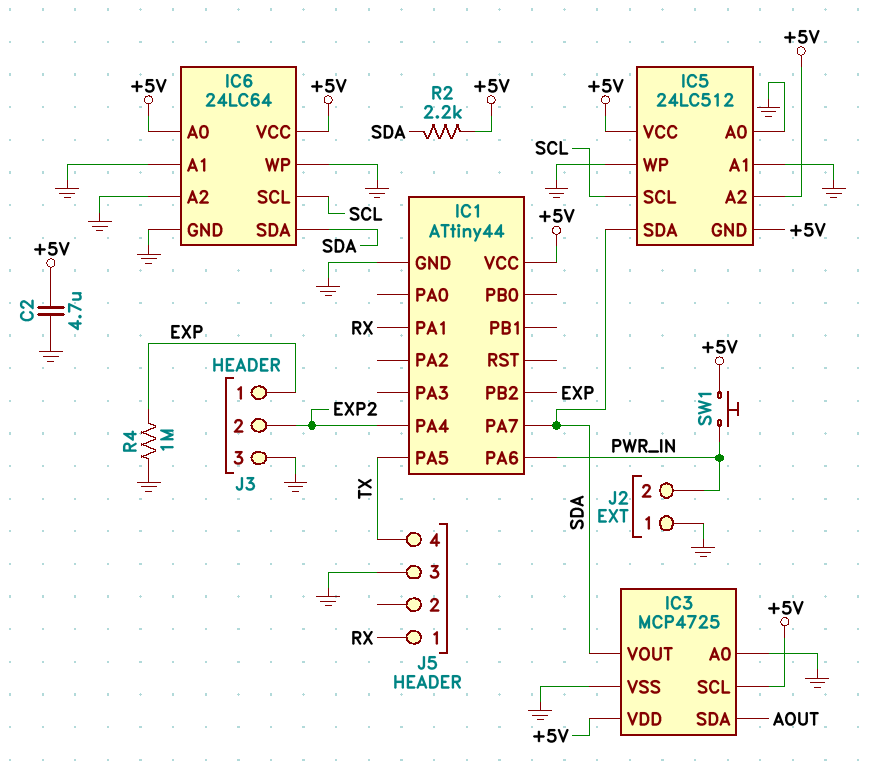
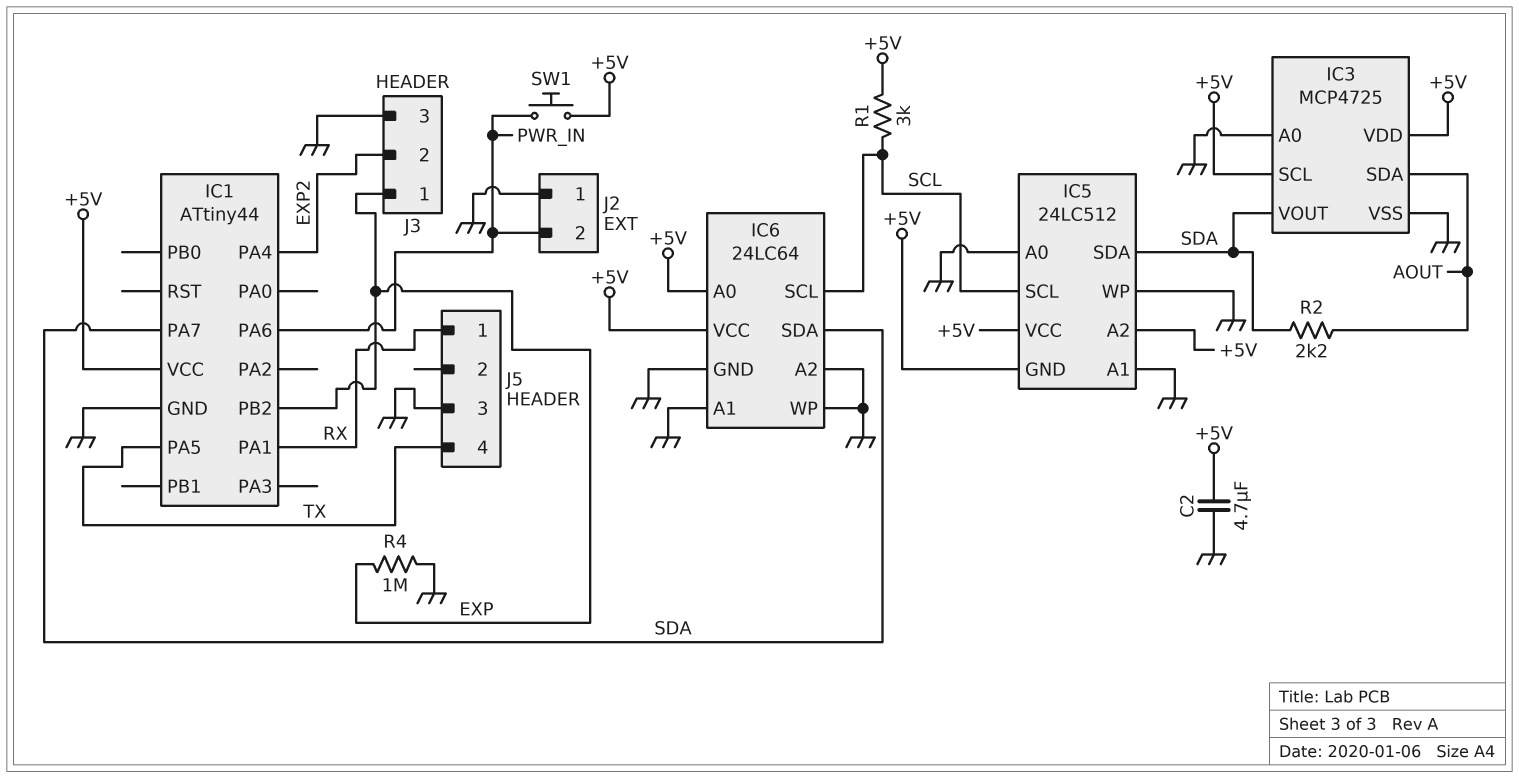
R1: none -> 3k (+5V, SCL)
R2: 2.2k (+5V, SDA) -> 2.2k (AOUT, SDA)

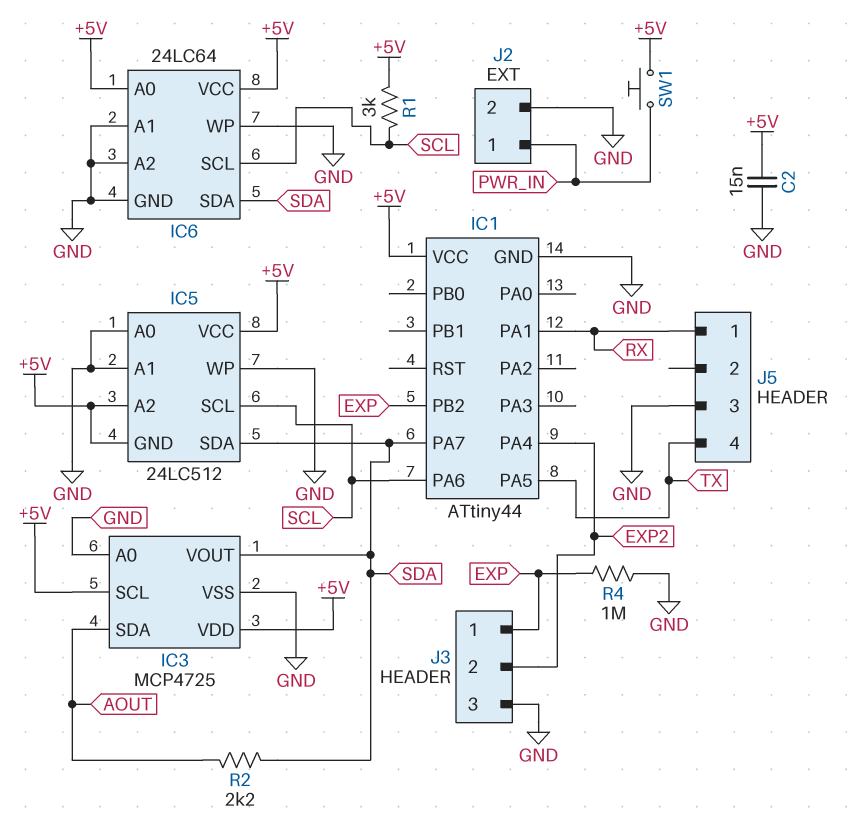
C2: 4.7uF (+5V, GND) -> 15nF (+5V, GND)
IC1 pin PA6: PWR_IN -> SCL
J2 pin 1: GND -> PWR_IN
J2 pin 2: PWR_IN -> GND

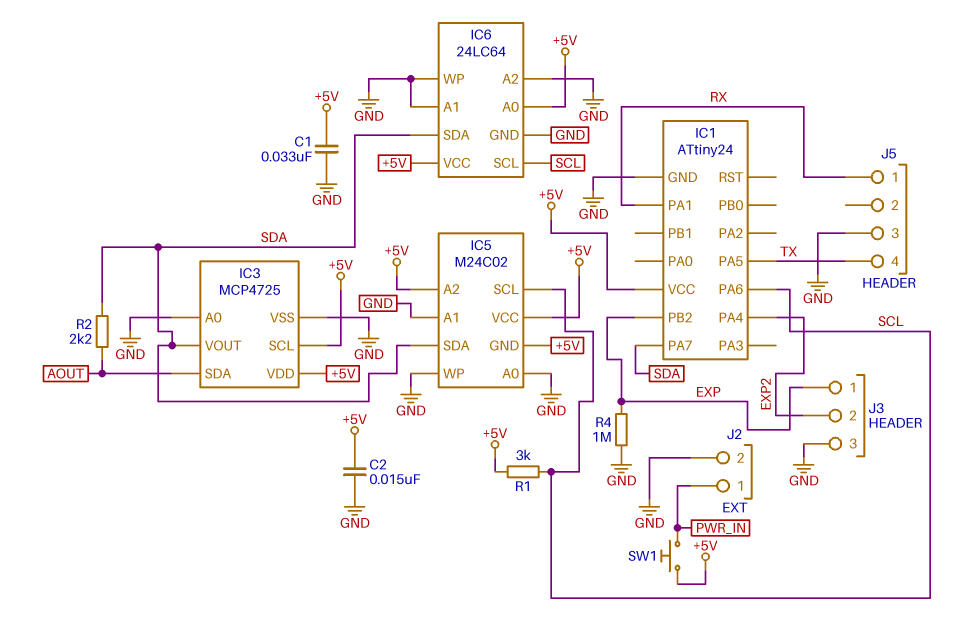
C1: none -> 33nF (+5V, GND)
IC1: ATtiny44 -> ATtiny24
IC5: 24LC512 -> M24C02

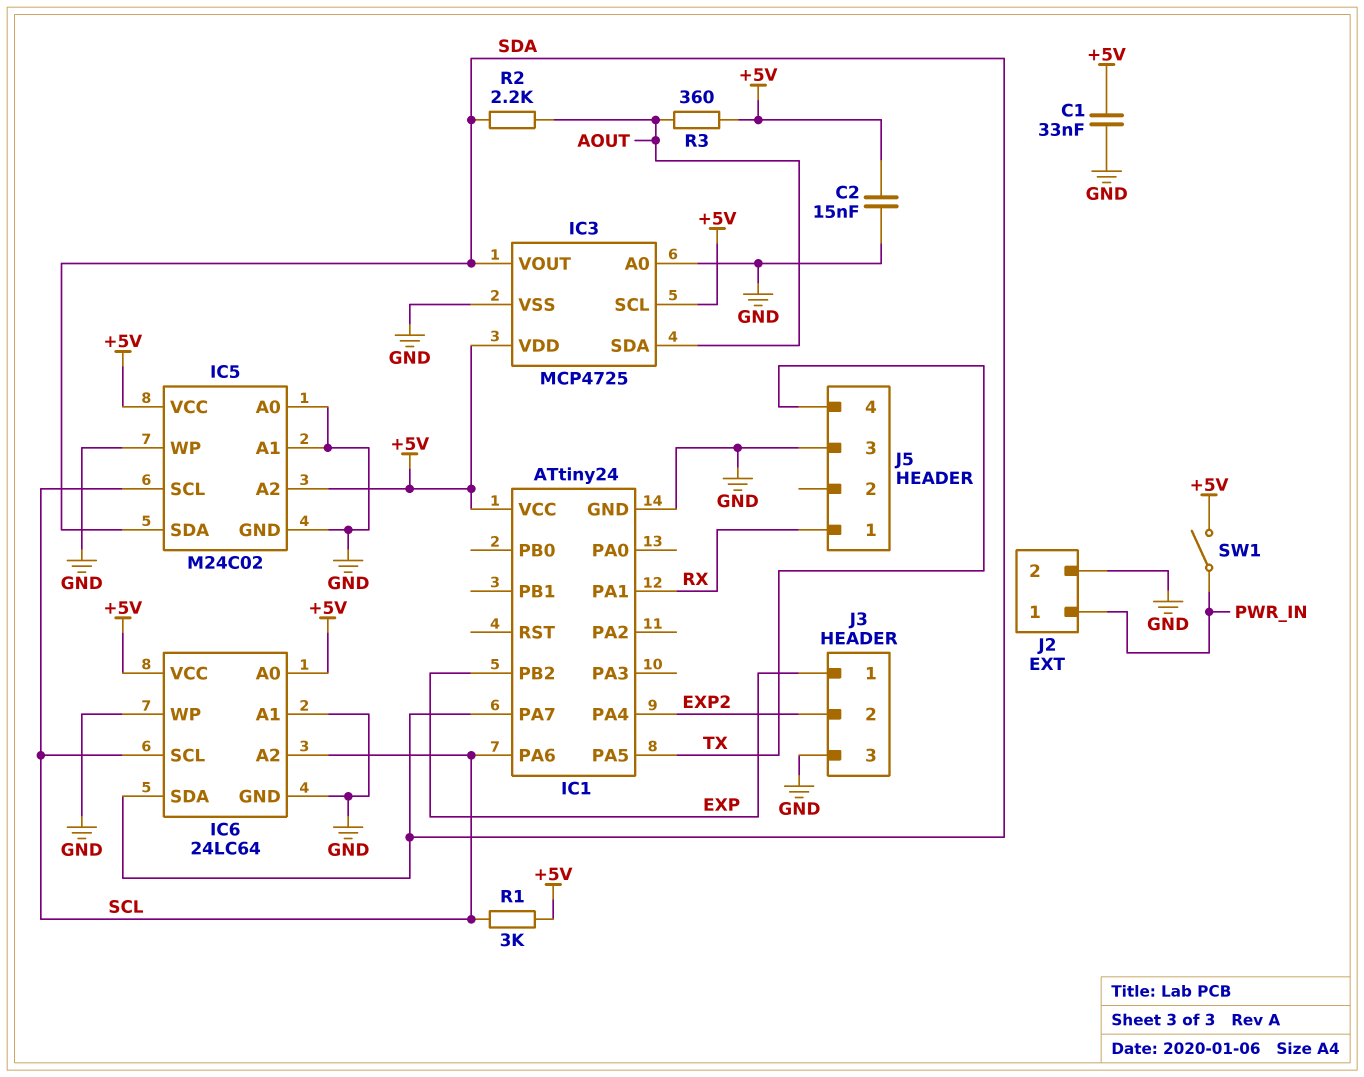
IC5 pin GND: +5V -> GND
IC6 pin A2: GND -> SCL
R3: none -> 360 (+5V, AOUT)
R4: 1M (EXP, GND) -> none
SW1: button (+5V, PWR_IN) -> switch (+5V, PWR_IN)

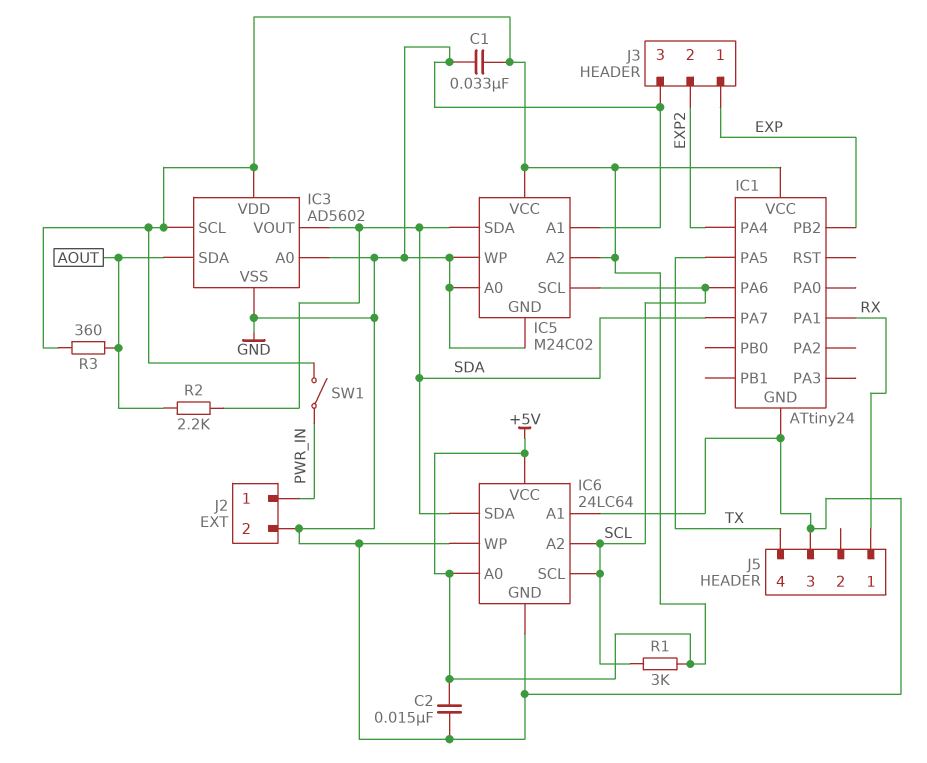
IC3: MCP4725 -> AD5602

